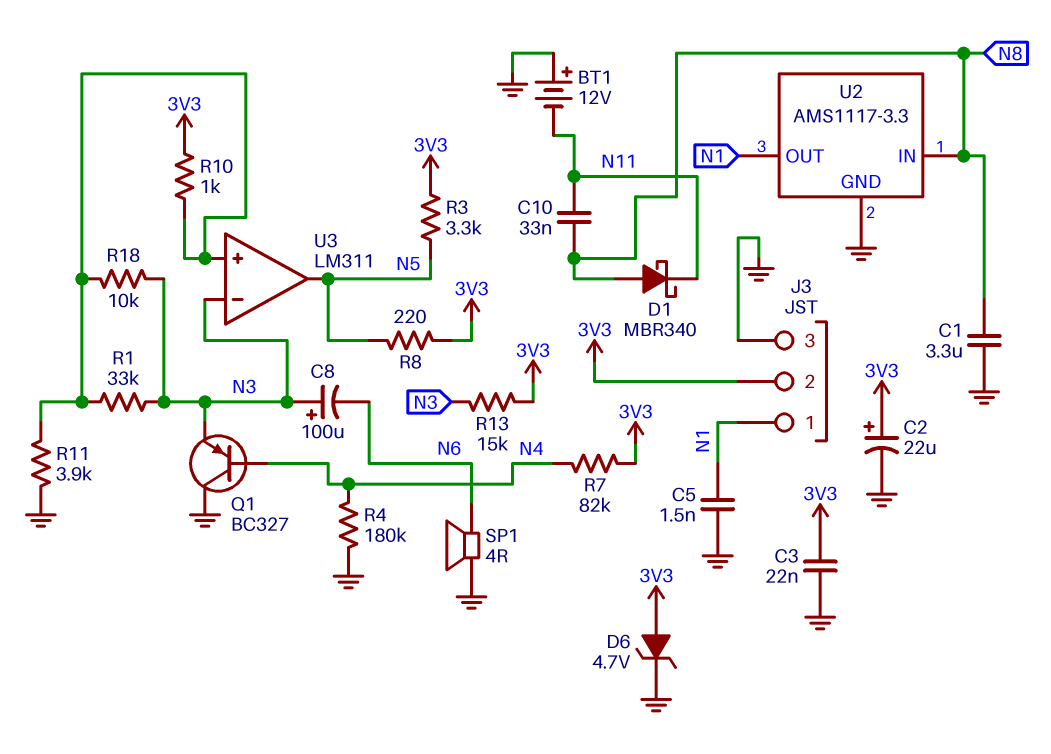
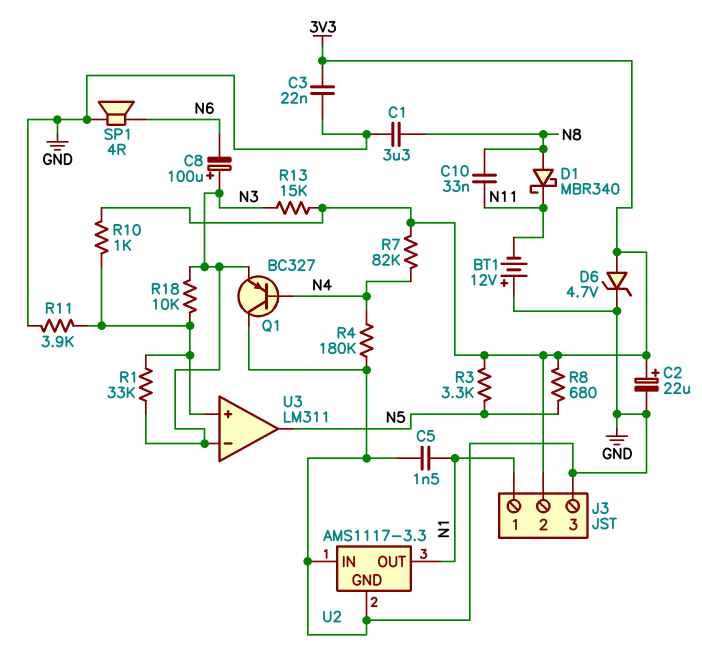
R8: 220 (3V3, N5) -> 680 (3V3, N5)
U2 pin IN: N8 -> GND

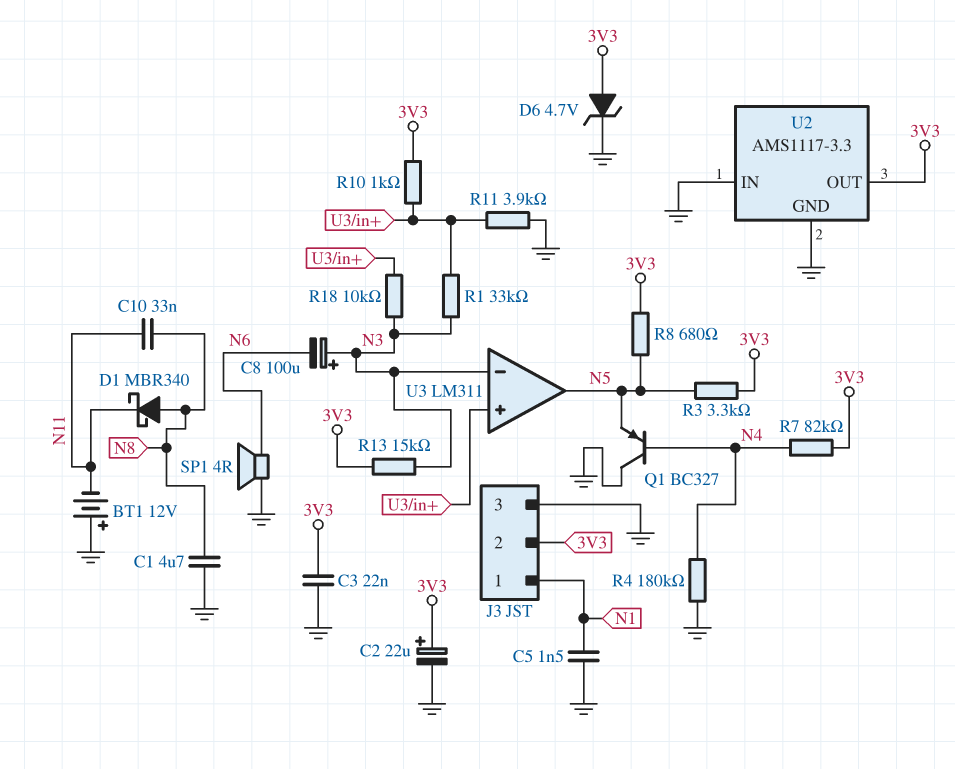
C1: 3.3uF (GND, N8) -> 4.7uF (GND, N8)
Q1: PNP BC327 (B N4, C GND, E N3) -> PNP BC327 (B N4, C GND, E N5)
U2 pin OUT: N1 -> 3V3

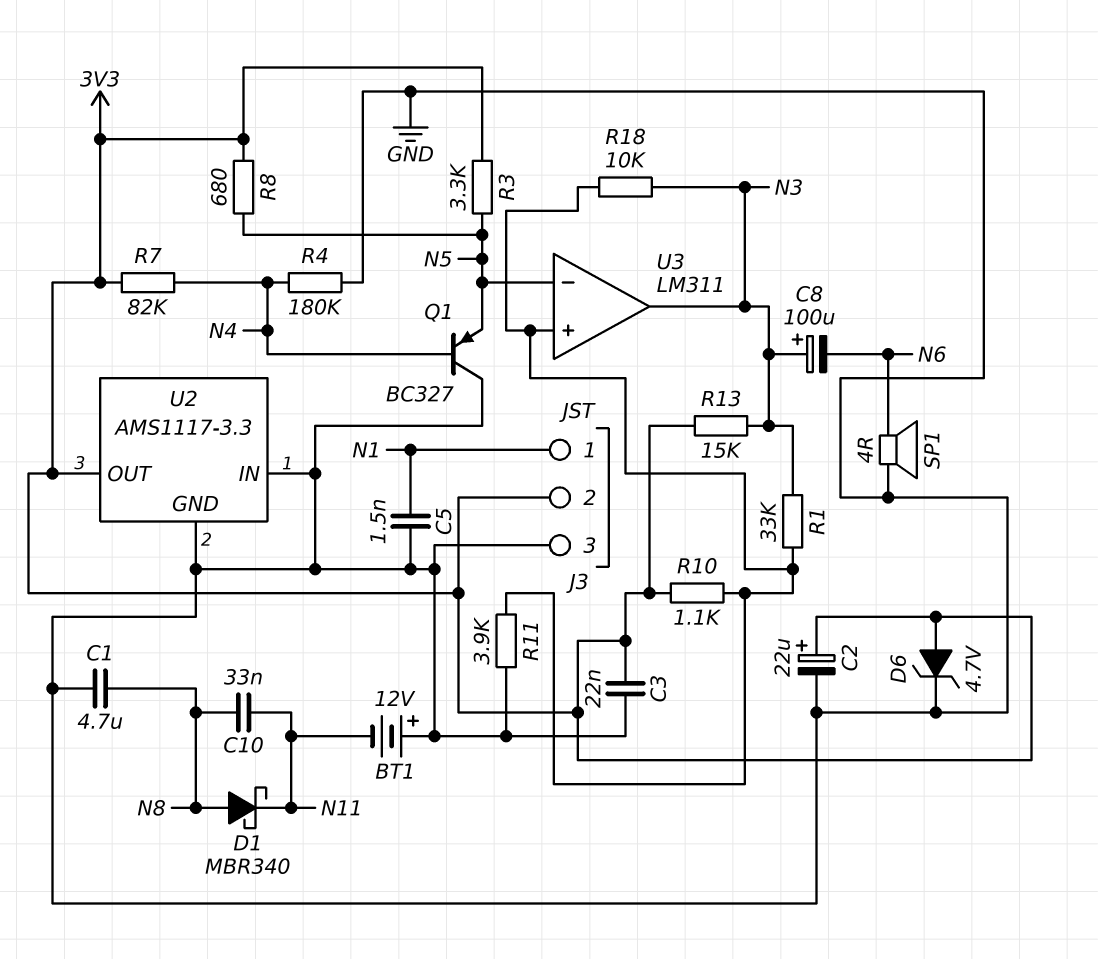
R10: 1k (3V3, U3/in+) -> 1.1k (3V3, U3/in+)
U3 pin in-: N3 -> N5
U3 pin out: N5 -> N3

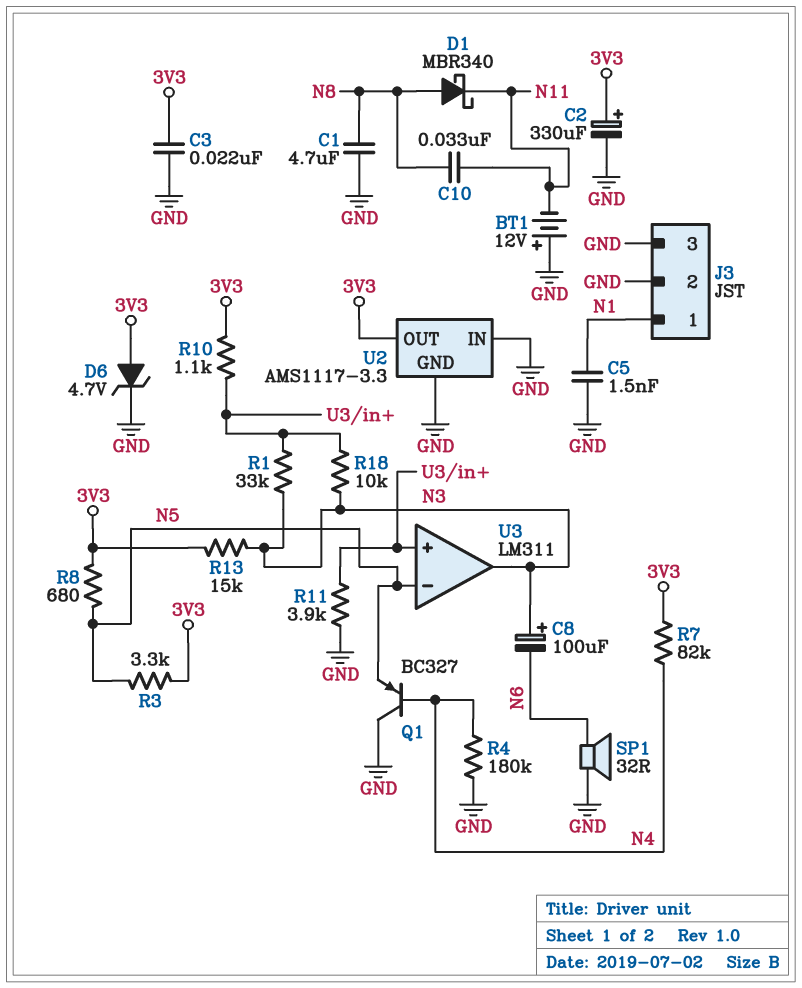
C2: 22uF (plus 3V3, minus GND) -> 330uF (plus 3V3, minus GND)
J3 pin 2: 3V3 -> GND
SP1: speaker 4R (GND, N6) -> speaker 32R (GND, N6)

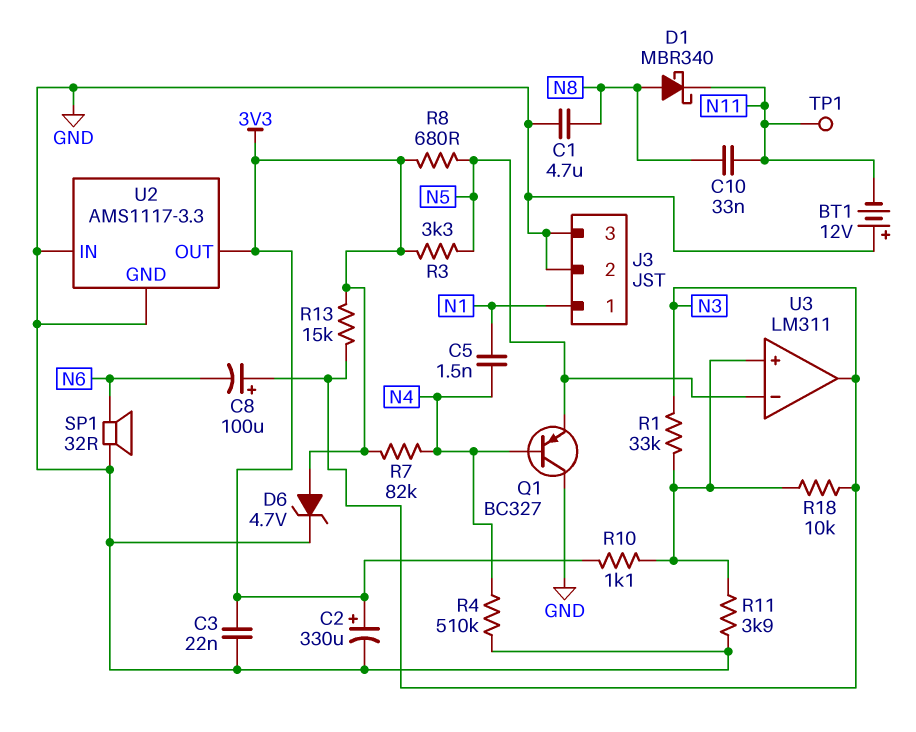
C5: 1.5nF (GND, N1) -> 1.5nF (N1, N4)
R4: 180k (GND, N4) -> 510k (GND, N4)
TP1: none -> test point (N11)

